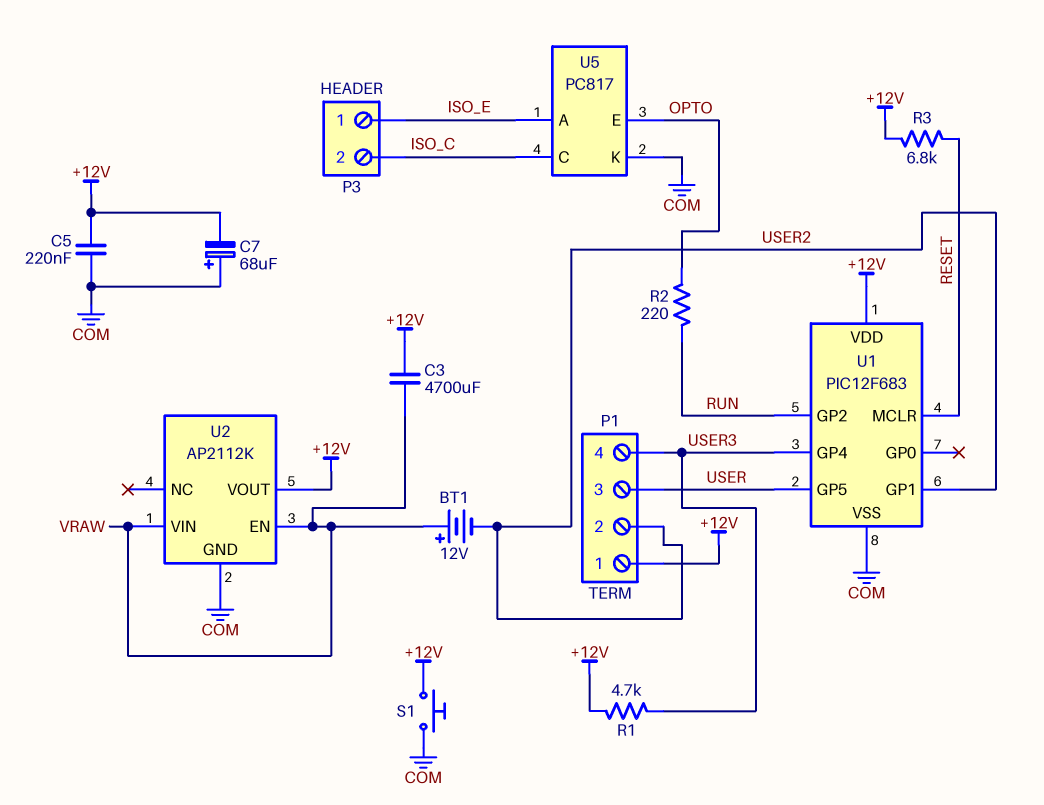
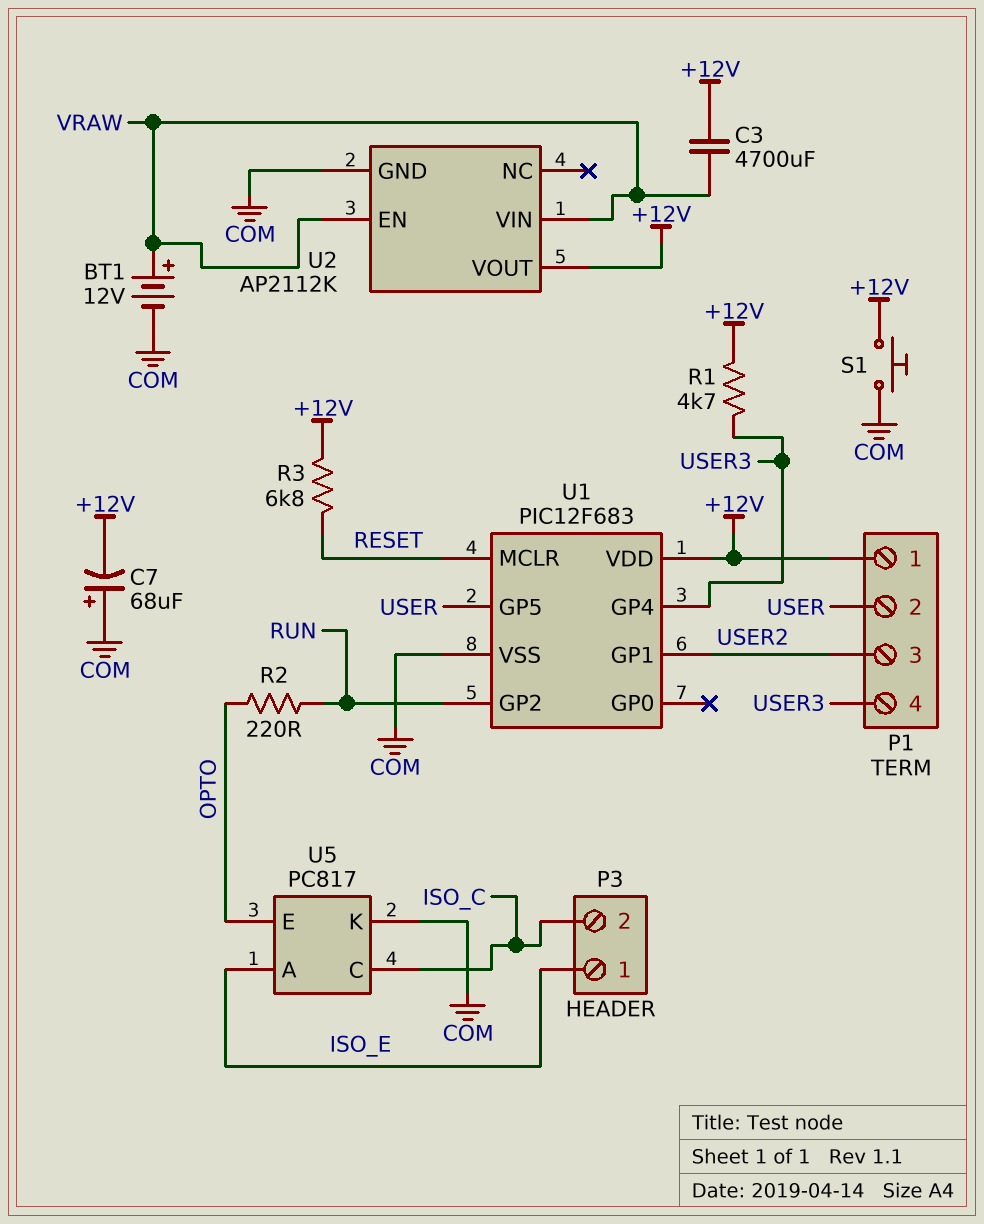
BT1: 12V (plus VRAW, minus USER2) -> 12V (plus VRAW, minus COM)
C5: 220nF (+12V, COM) -> none
P1 pin 2: USER2 -> USER
P1 pin 3: USER -> USER2

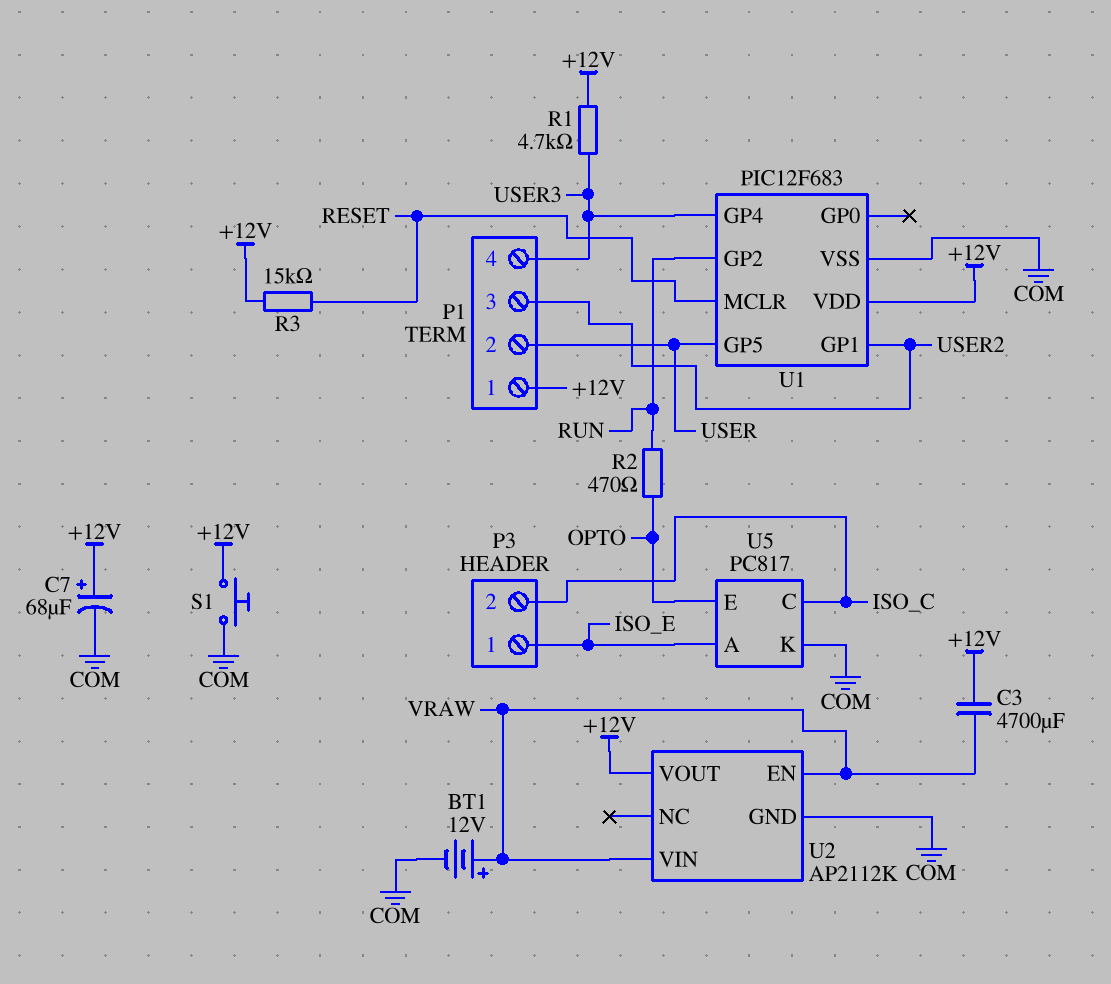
C7: 68uF (plus COM, minus +12V) -> 68uF (plus +12V, minus COM)
R2: 220 (OPTO, RUN) -> 470 (OPTO, RUN)
R3: 6.8k (+12V, RESET) -> 15k (+12V, RESET)

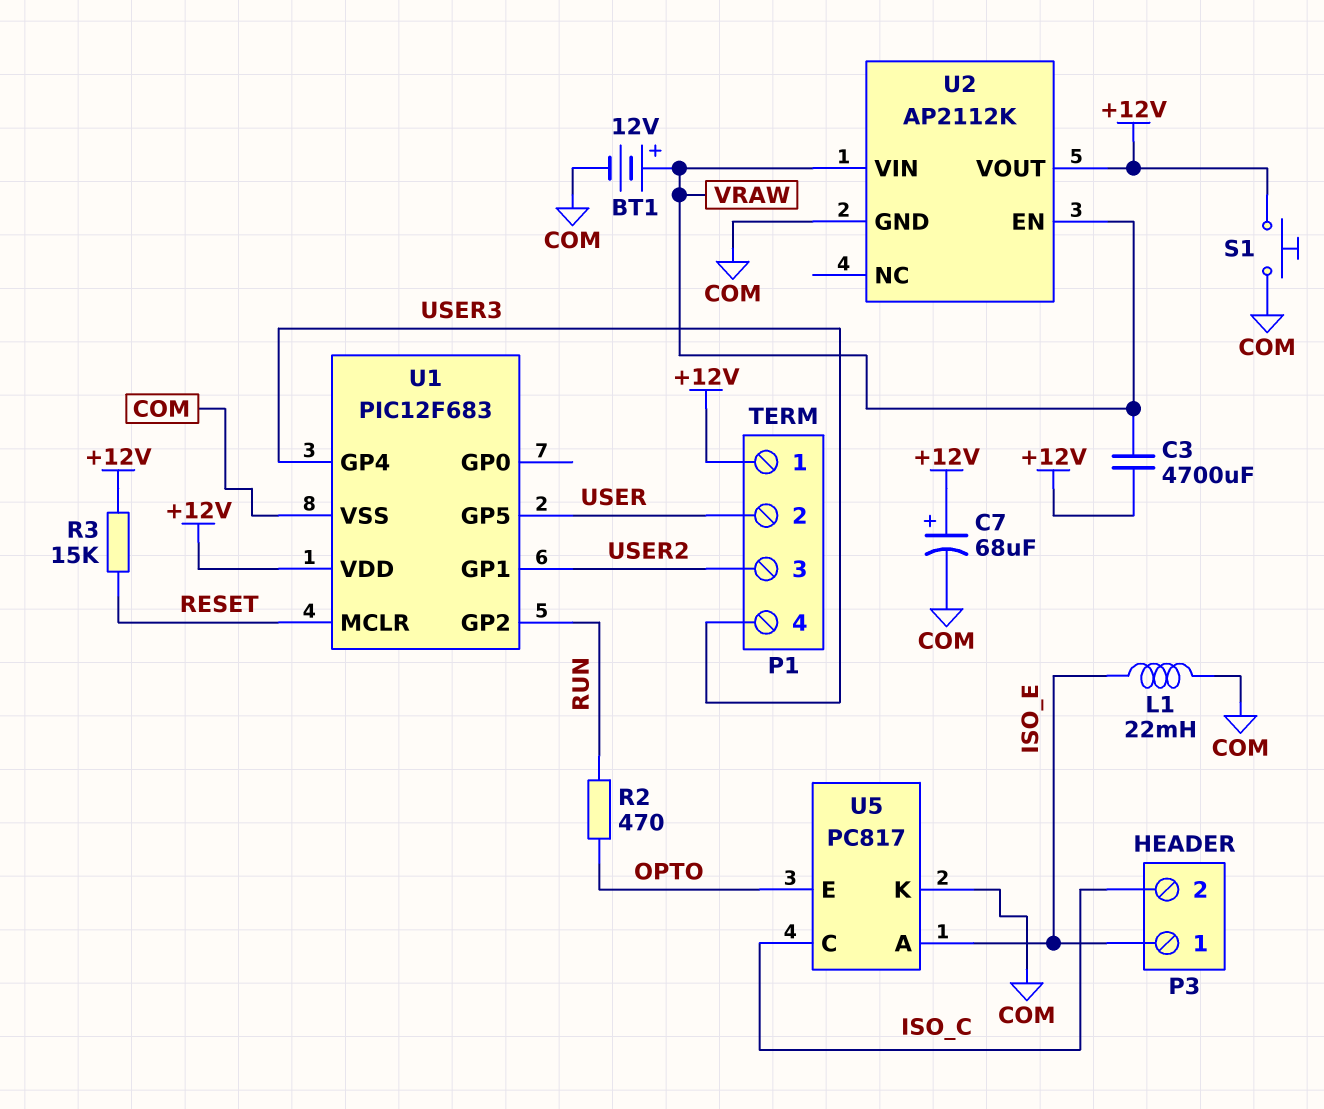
L1: none -> 22mH (COM, ISO_E)
R1: 4.7k (+12V, USER3) -> none

